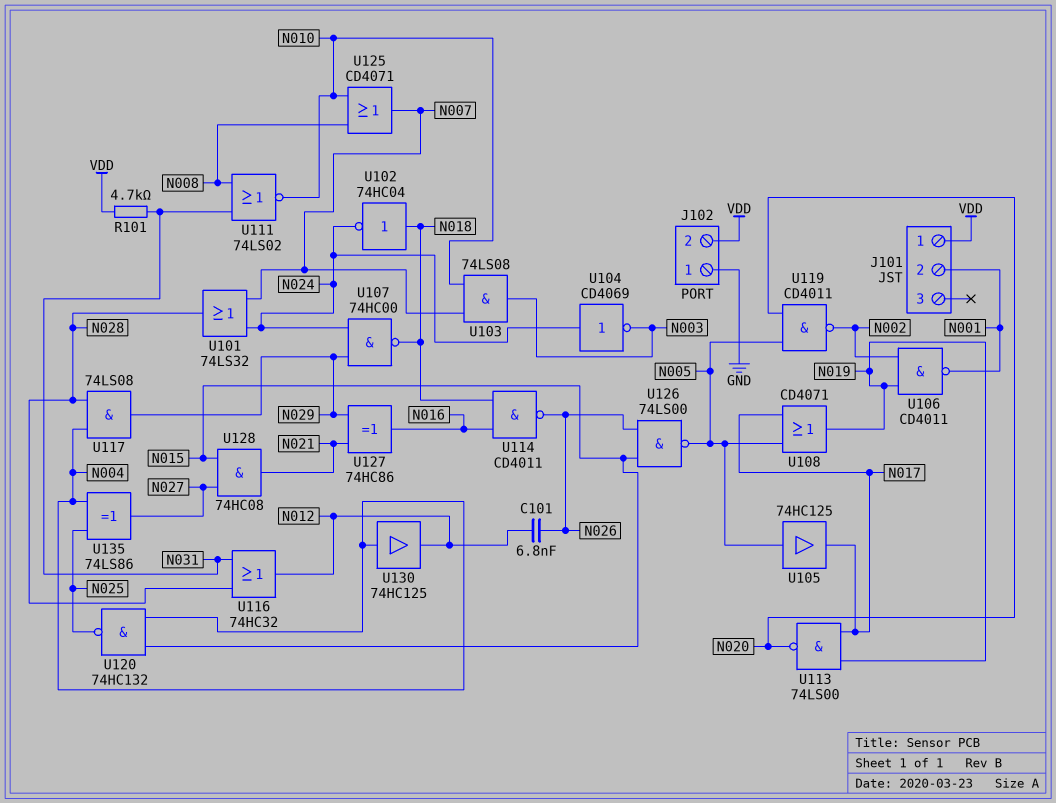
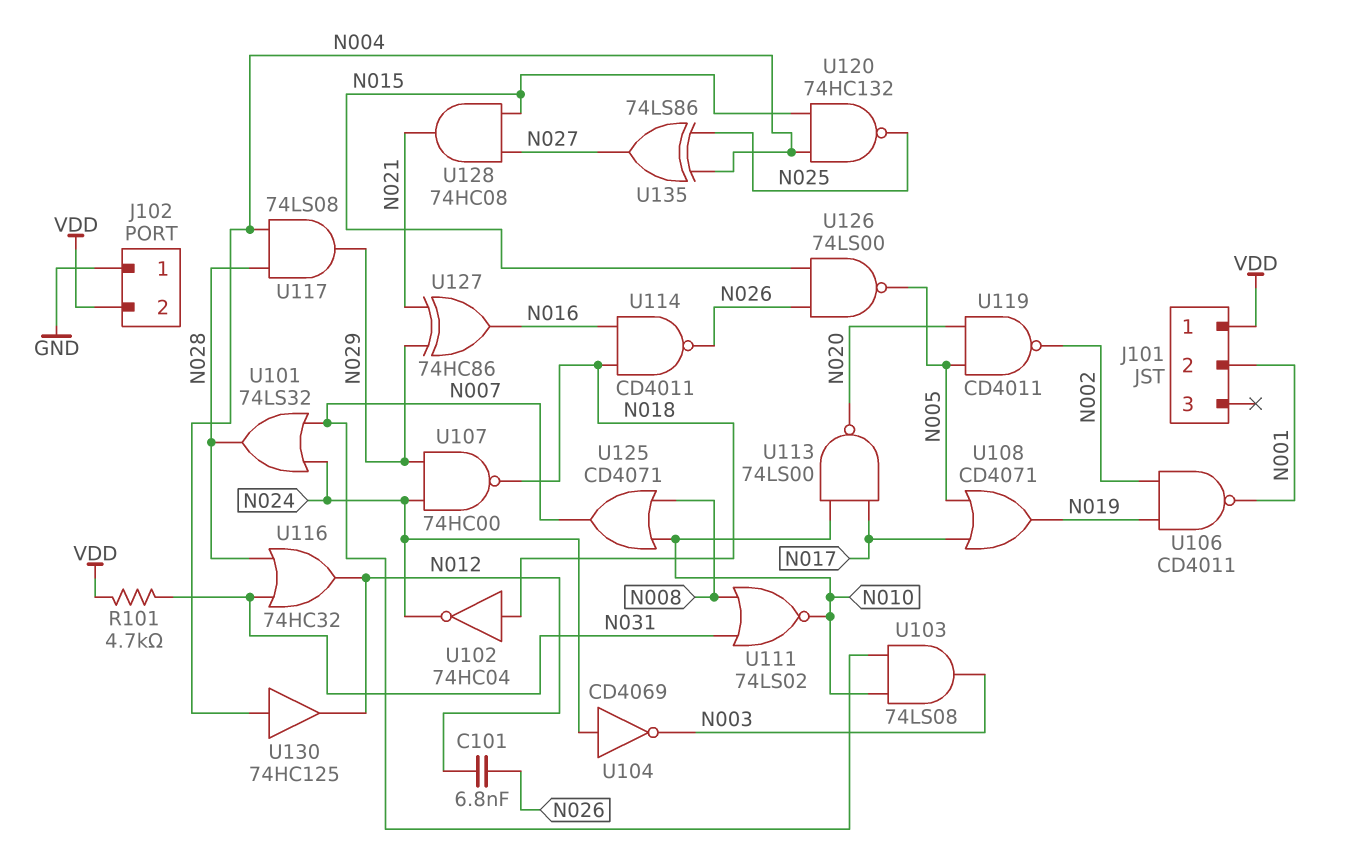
U105: buffer 74HC125 (in N005, out N017) -> none
U113: NAND 74LS00 (in N017, in N019, out N020) -> NAND 74LS00 (in N010, in N017, out N020)

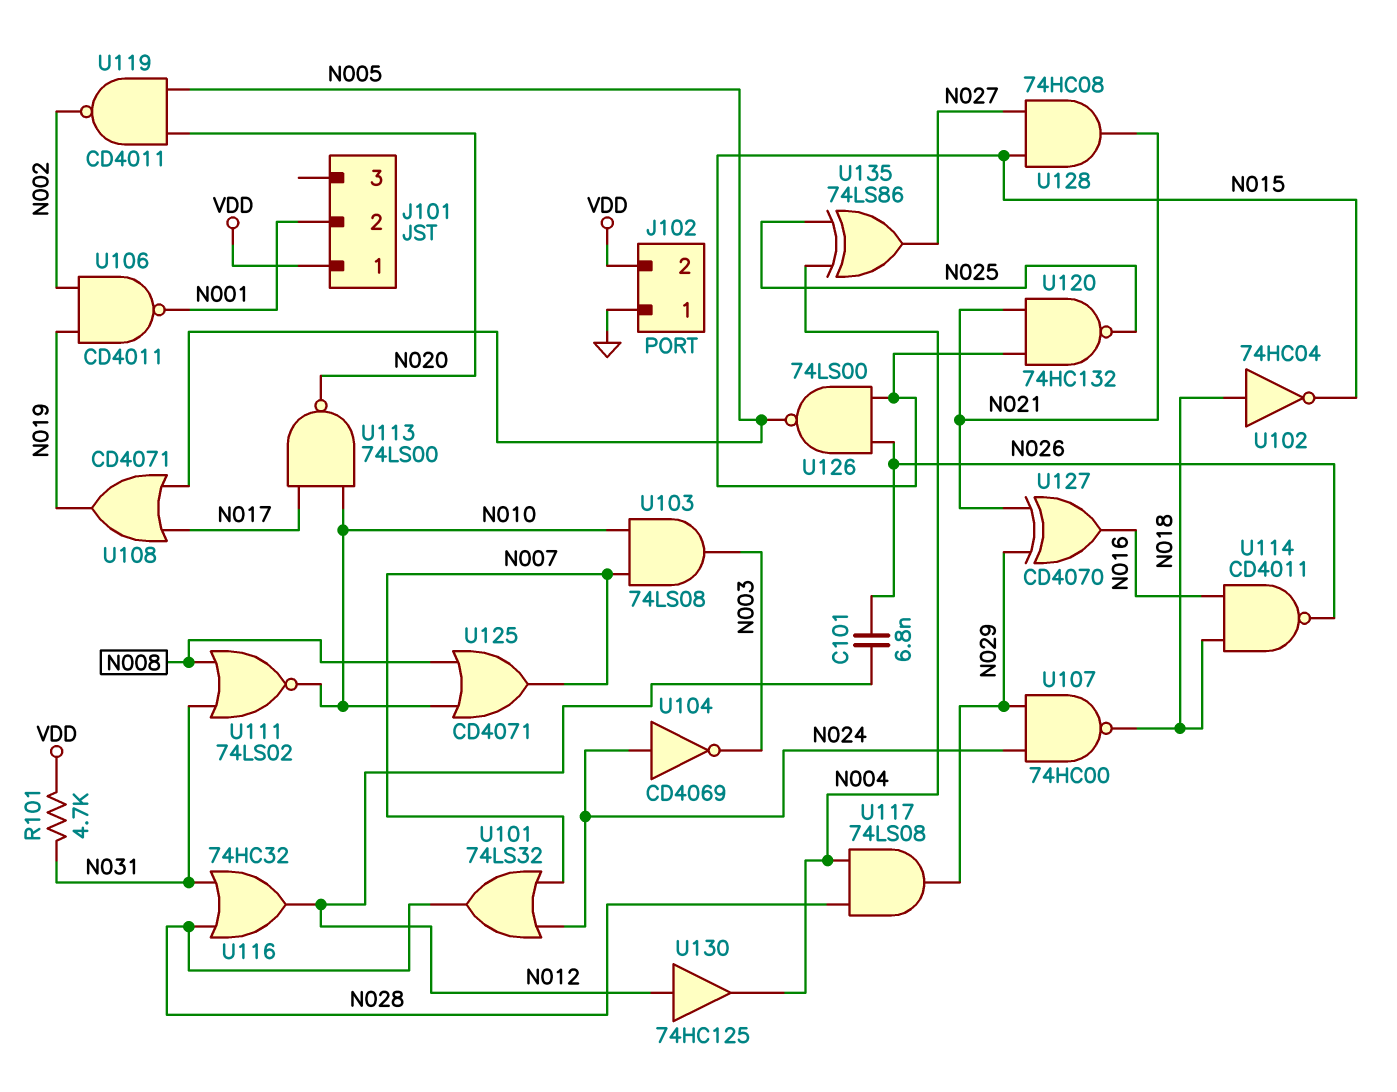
U102: NOT 74HC04 (in N018, out N024) -> NOT 74HC04 (in N018, out N015)
U120: NAND 74HC132 (in N004, in N015, out N025) -> NAND 74HC132 (in N015, in N021, out N025)
U127: XOR 74HC86 (in N021, in N029, out N016) -> XOR CD4070 (in N021, in N029, out N016)
U130: buffer 74HC125 (in N004, out N012) -> buffer 74HC125 (in N012, out N004)

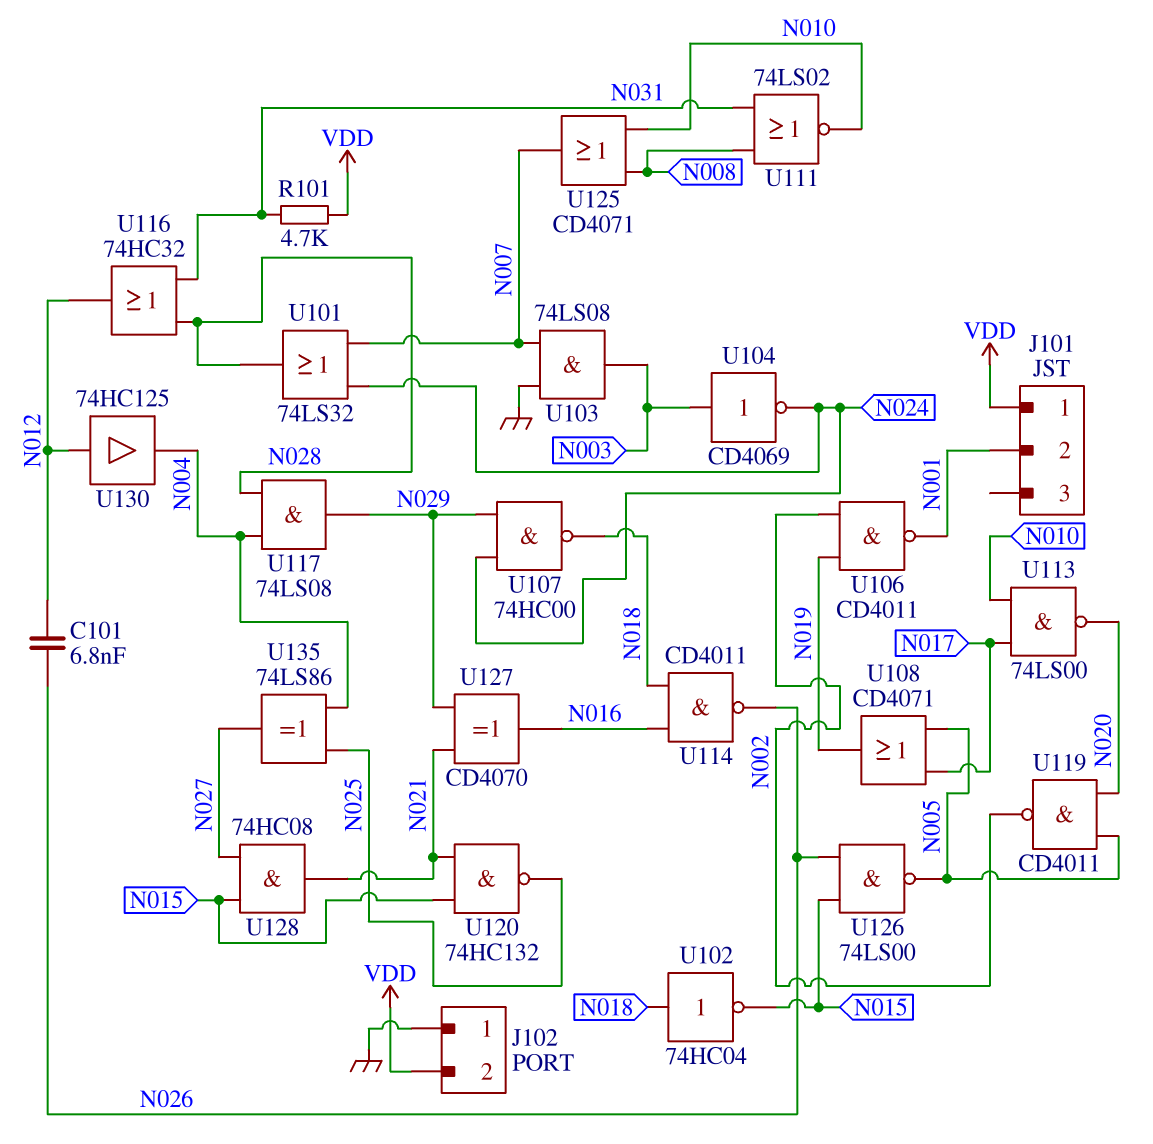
U103: AND 74LS08 (in N007, in N010, out N003) -> AND 74LS08 (in GND, in N007, out N003)
U104: NOT CD4069 (in N024, out N003) -> NOT CD4069 (in N003, out N024)

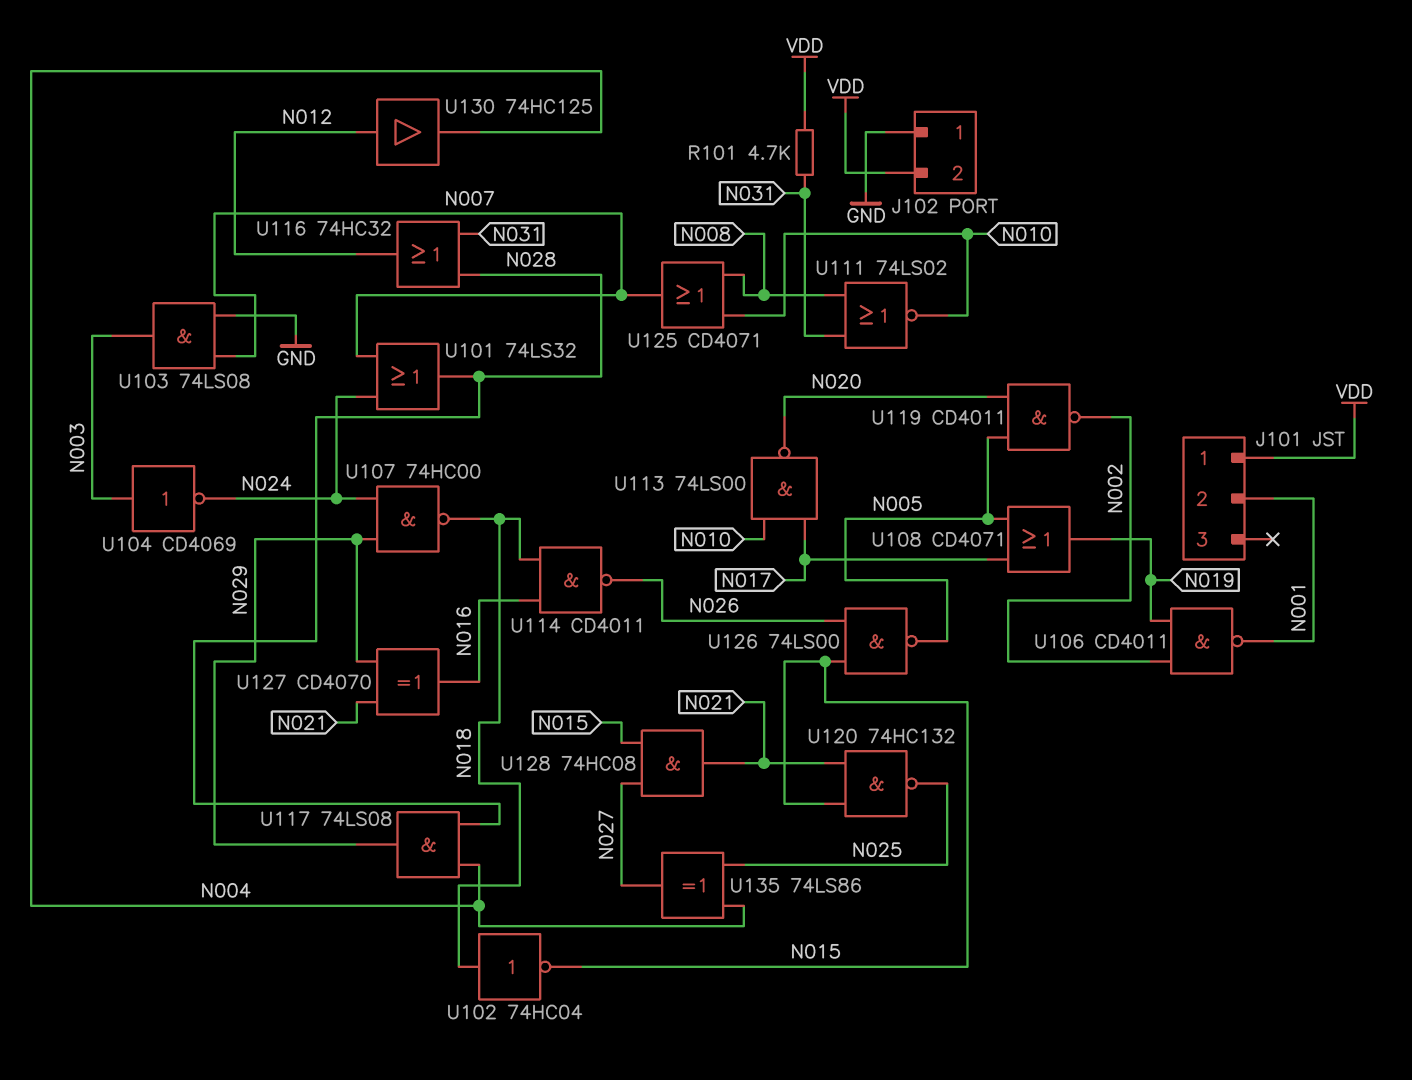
C101: 6.8nF (N012, N026) -> none

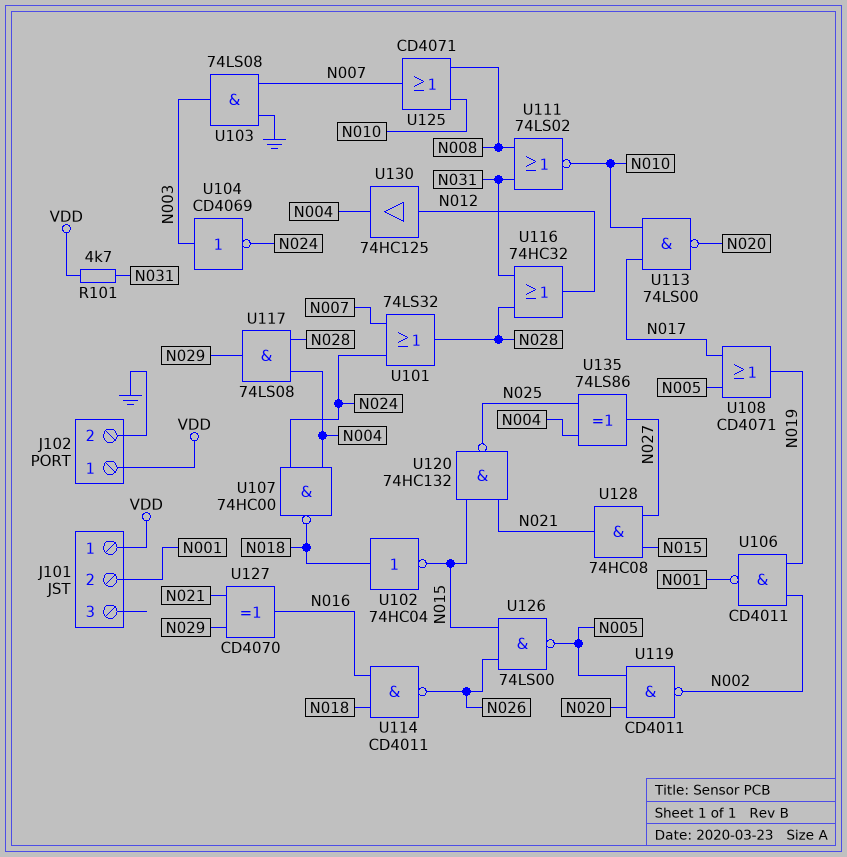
J102 pin 1: GND -> VDD
J102 pin 2: VDD -> GND
U107: NAND 74HC00 (in N024, in N029, out N018) -> NAND 74HC00 (in N004, in N024, out N018)

